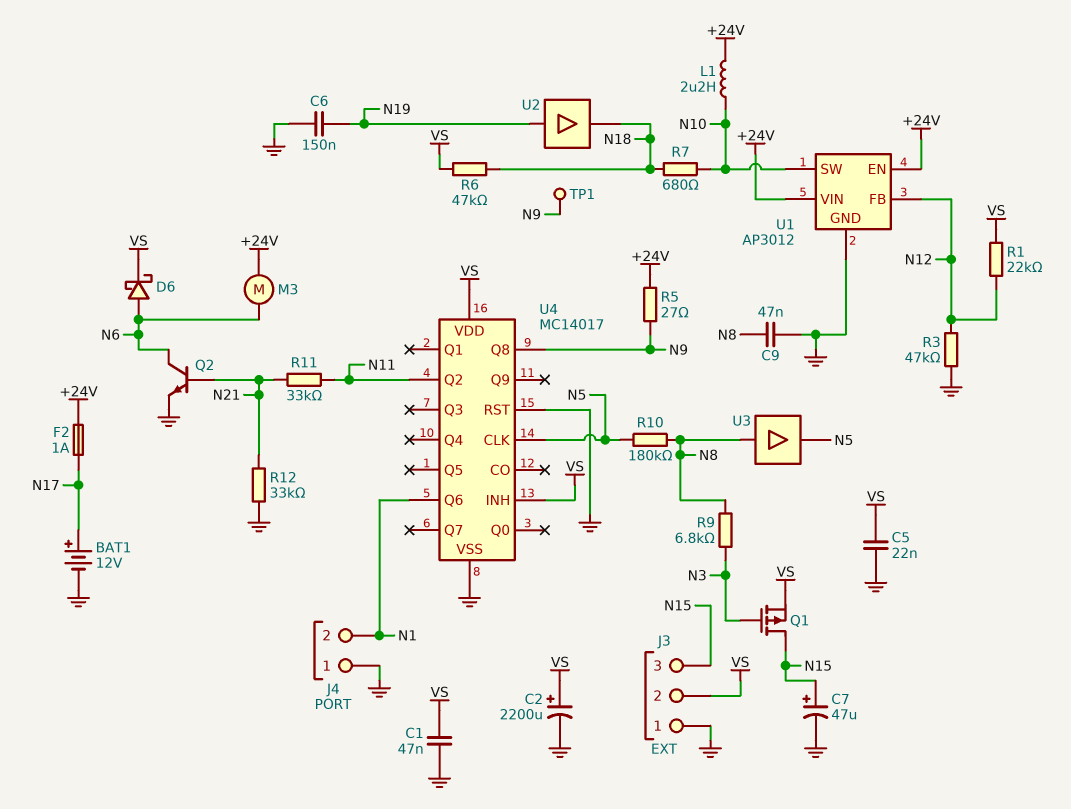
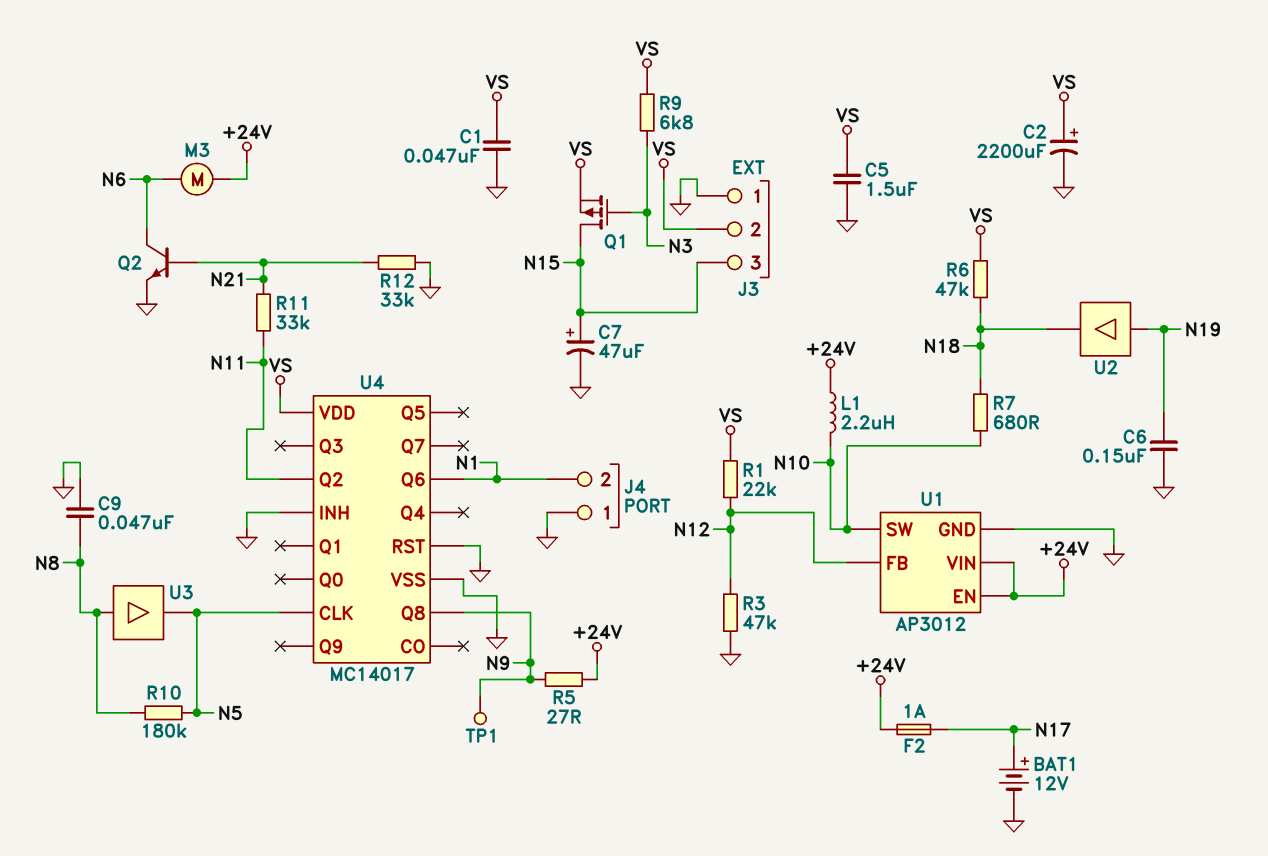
C5: 22nF (GND, VS) -> 1.5uF (GND, VS)
D6: schottky (A N6, K VS) -> none
R9: 6.8k (N3, N8) -> 6.8k (N3, VS)
U4 pin INH: VS -> GND

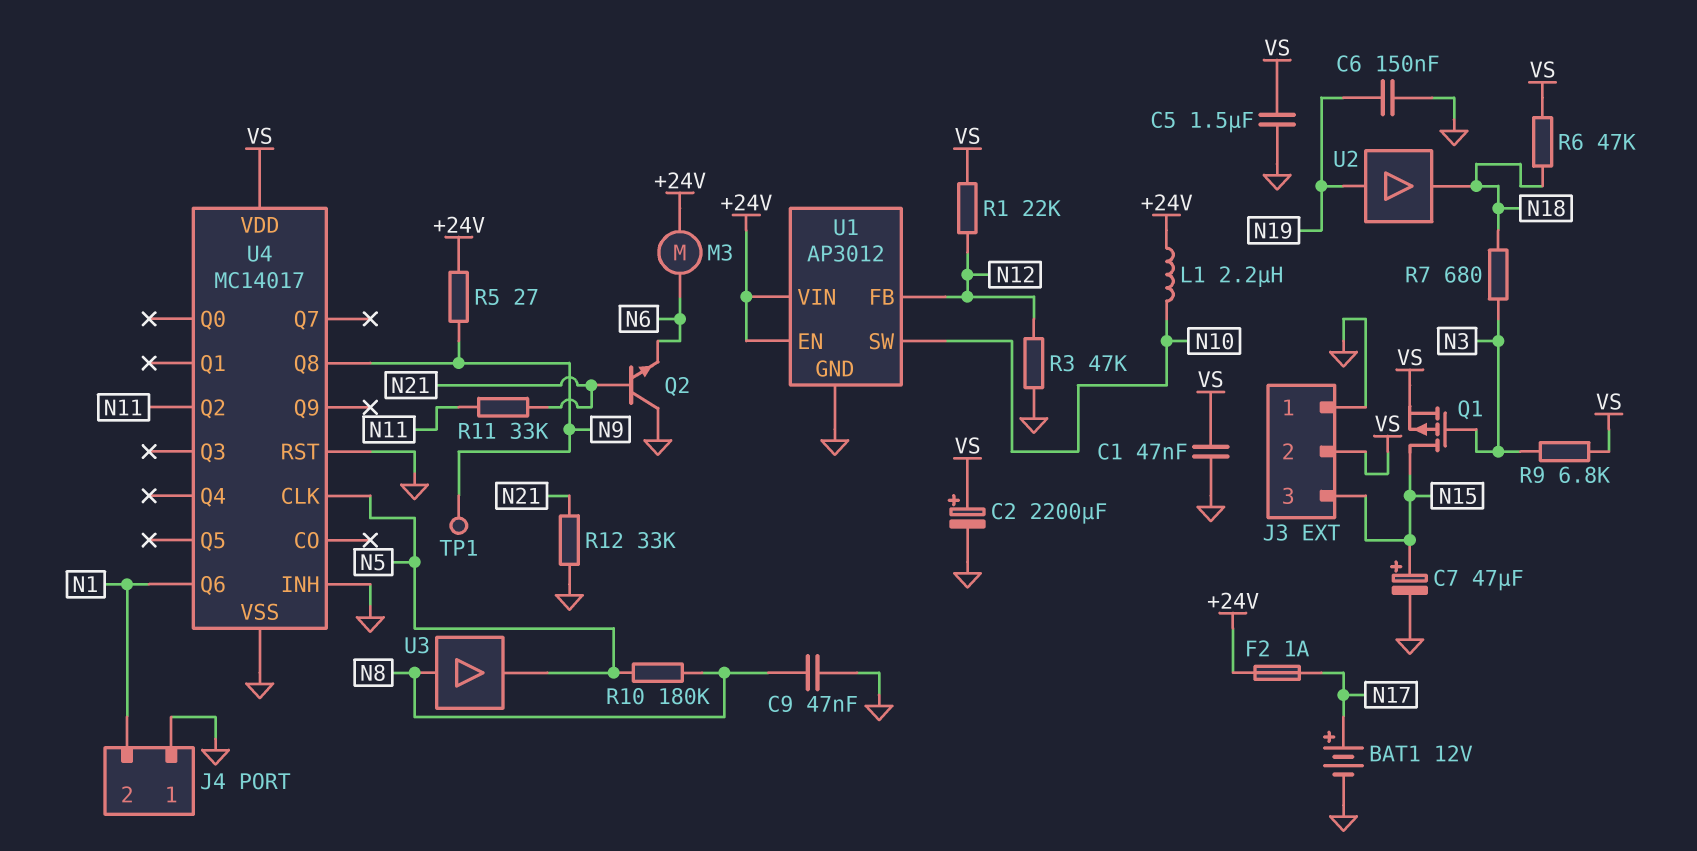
Q2: NPN (B N21, C N6, E GND) -> NPN (B N21, C GND, E N6)
R7: 680 (N10, N18) -> 680 (N3, N18)

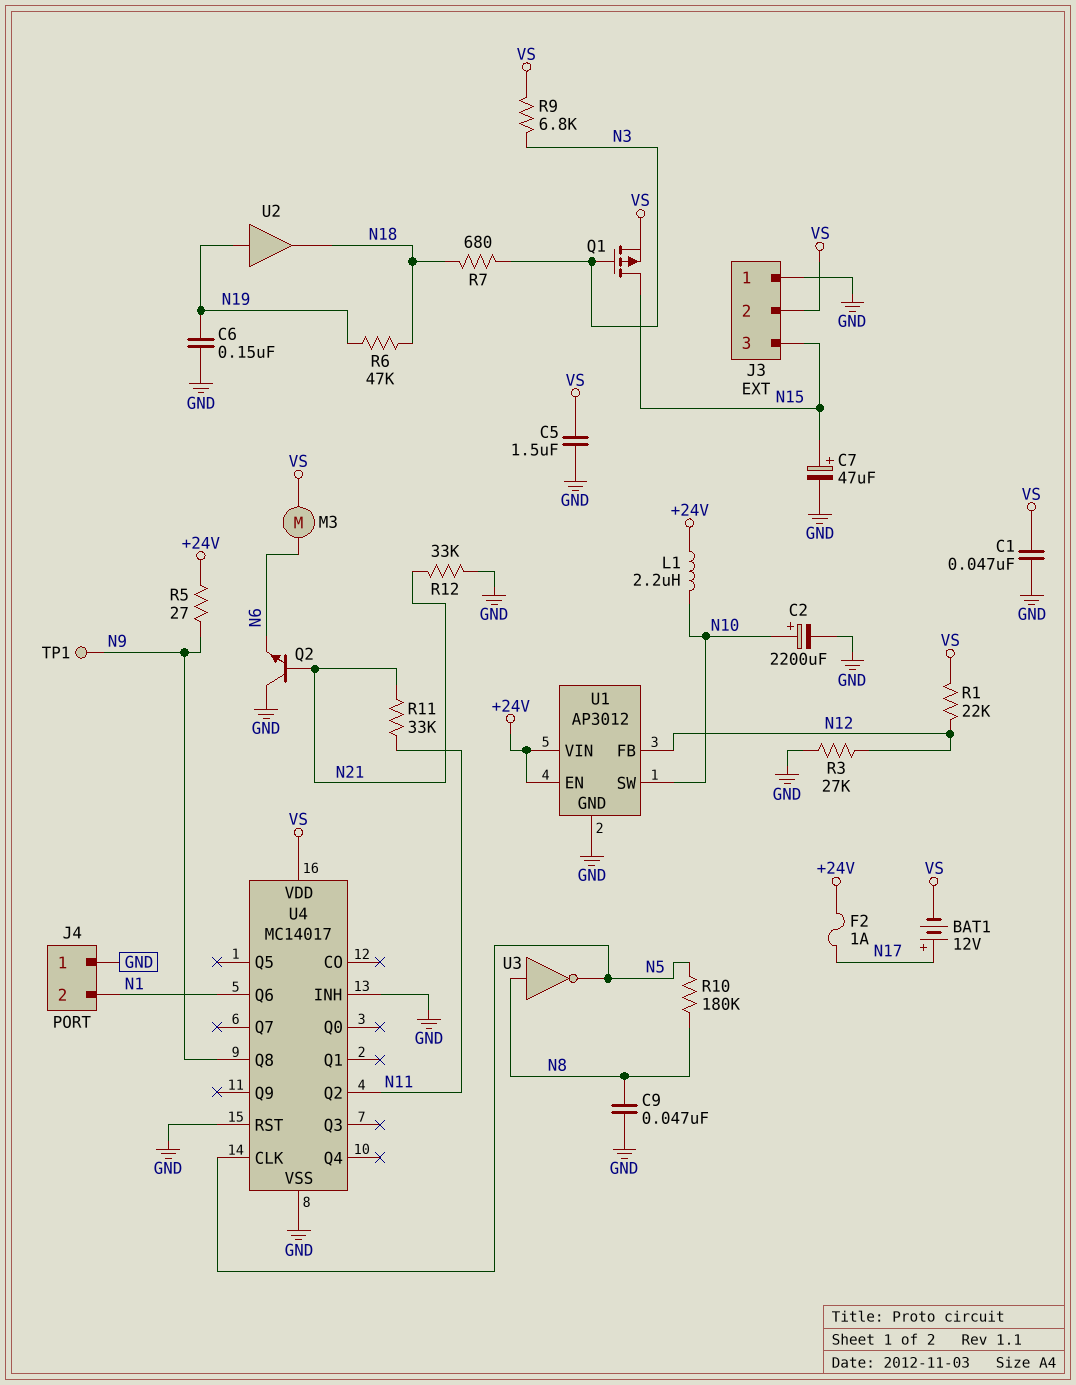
BAT1: 12V (plus N17, minus GND) -> 12V (plus N17, minus VS)
C2: 2200uF (plus VS, minus GND) -> 2200uF (plus N10, minus GND)
M3: motor (+24V, N6) -> motor (N6, VS)
R3: 47k (GND, N12) -> 27k (GND, N12)
R6: 47k (N18, VS) -> 47k (N18, N19)
U3: buffer (in N8, out N5) -> NOT (in N8, out N5)

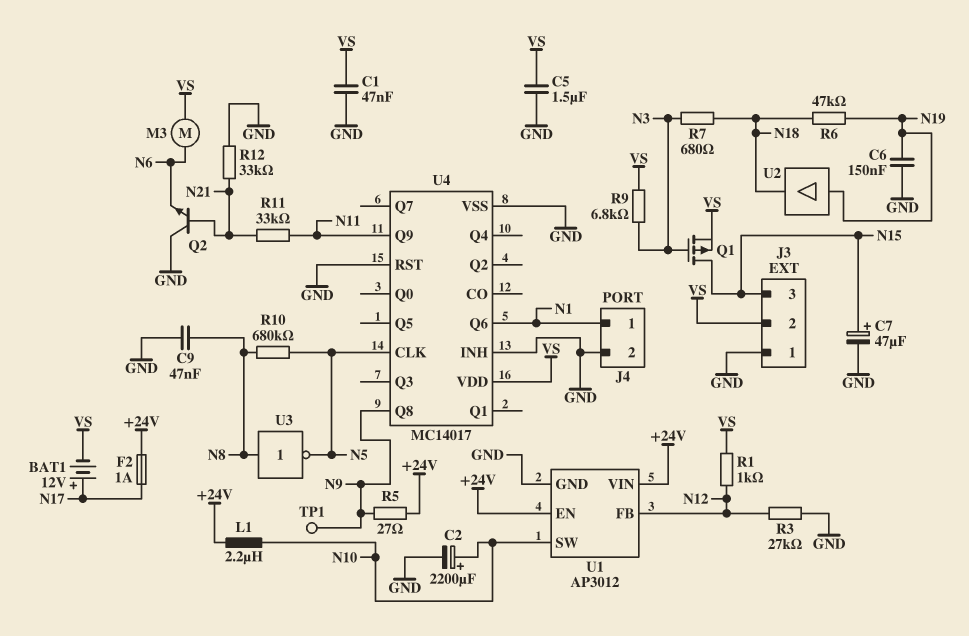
J4 pin 1: GND -> N1
J4 pin 2: N1 -> GND
R1: 22k (N12, VS) -> 1k (N12, VS)
R10: 180k (N5, N8) -> 680k (N5, N8)
U4 pin Q2: N11 -> none
U4 pin Q9: none -> N11

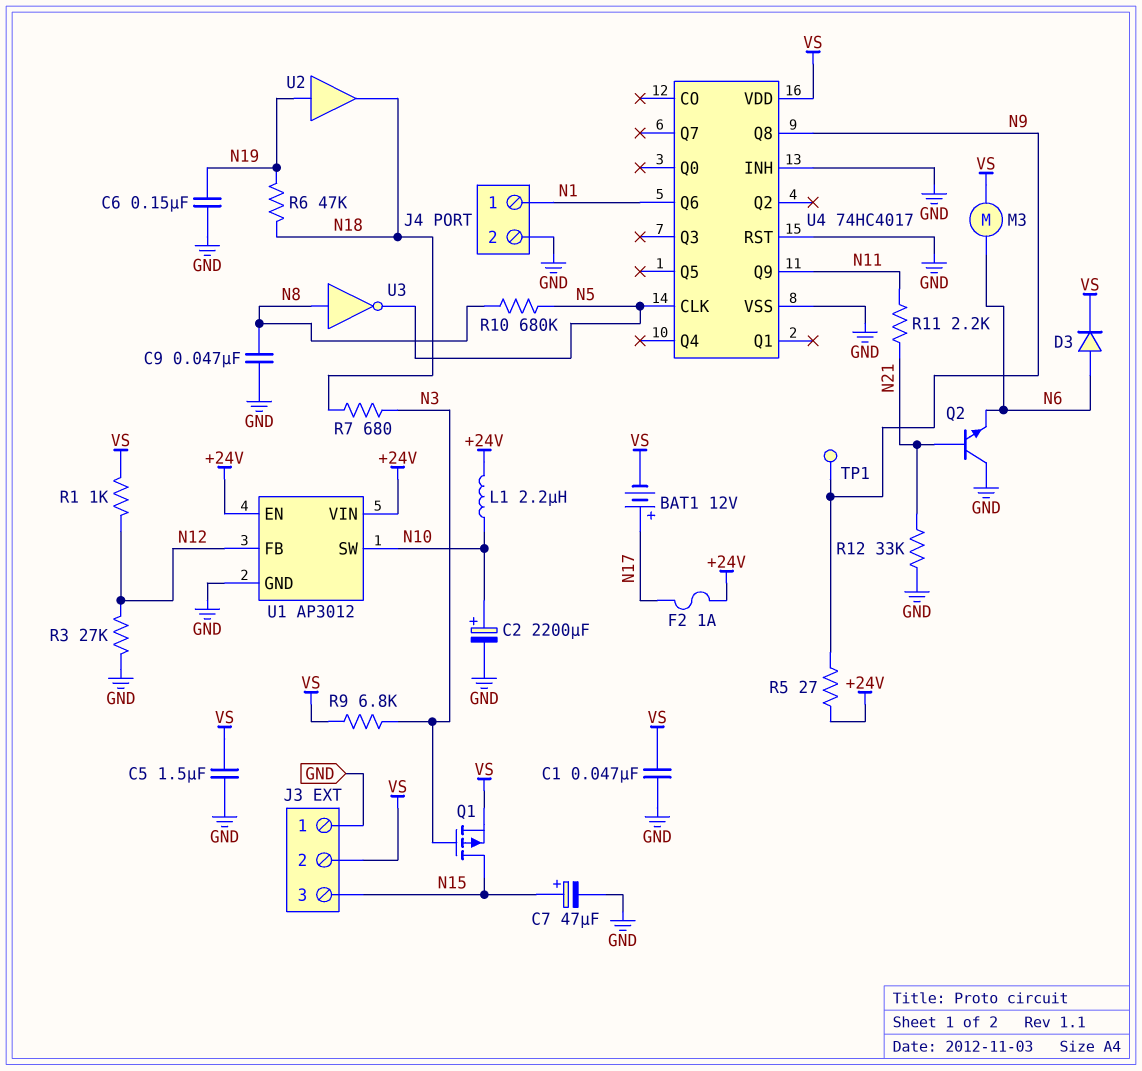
D3: none -> diode (A N6, K VS)
R11: 33k (N11, N21) -> 2.2k (N11, N21)
U4: MC14017 -> 74HC4017

